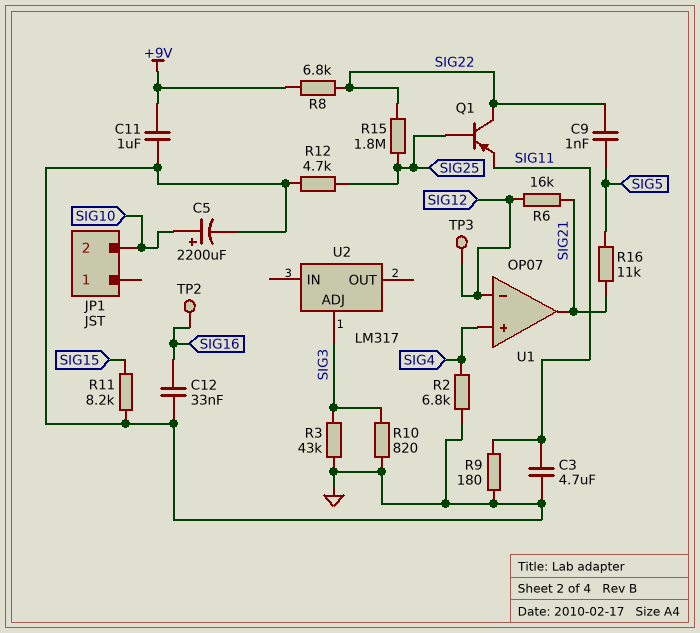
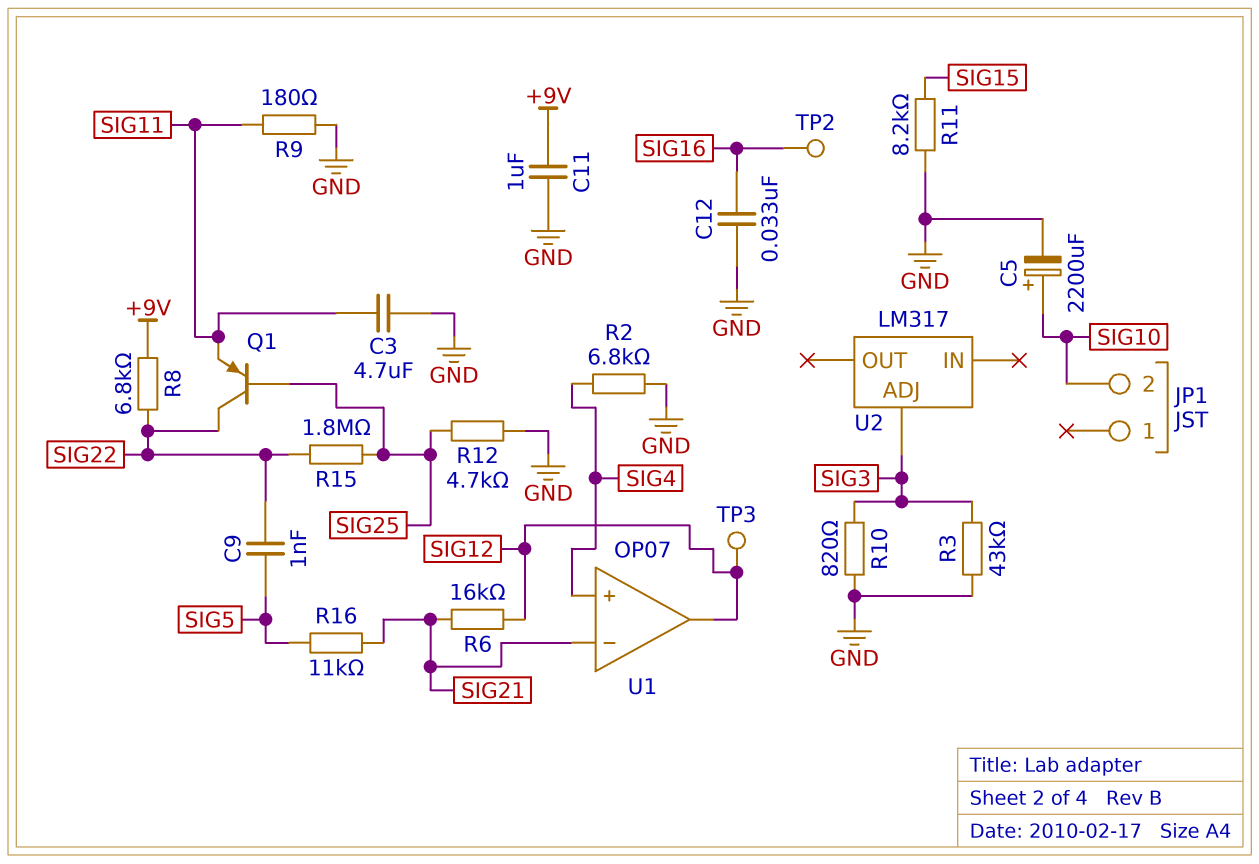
U1 pin in-: SIG12 -> SIG21
U1 pin out: SIG21 -> SIG12

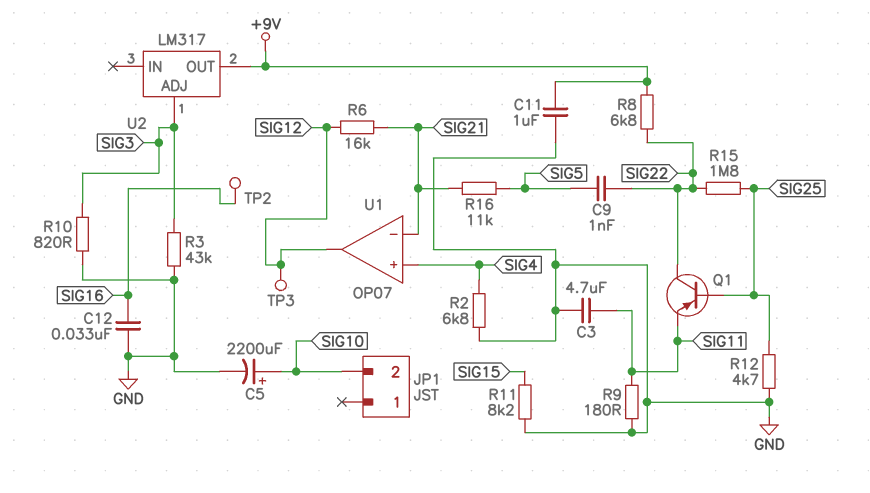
U2 pin OUT: none -> +9V

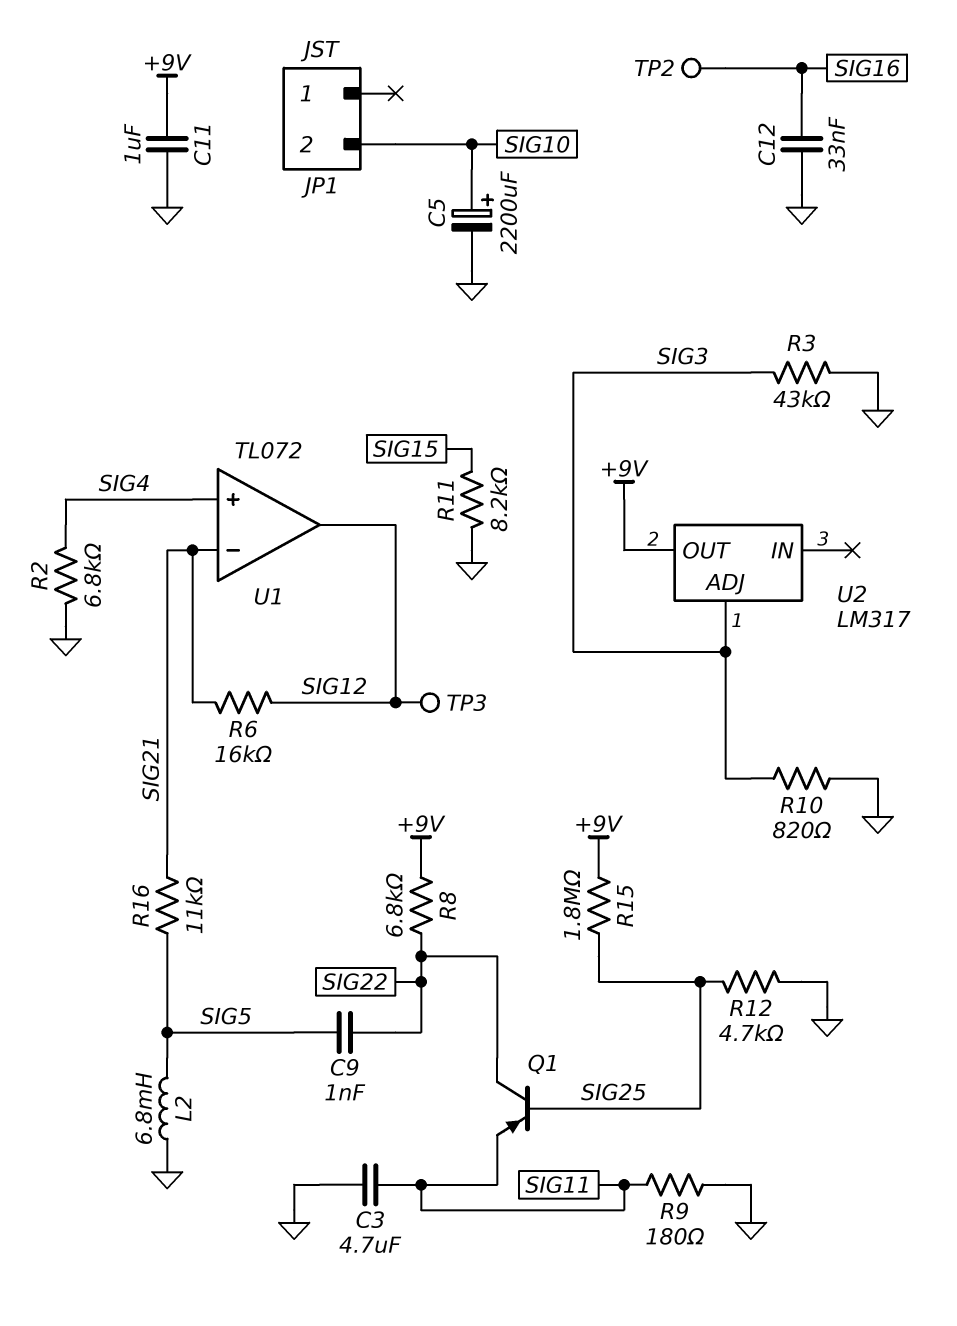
L2: none -> 6.8mH (GND, SIG5)
R15: 1.8M (SIG22, SIG25) -> 1.8M (+9V, SIG25)
U1: OP07 -> TL072

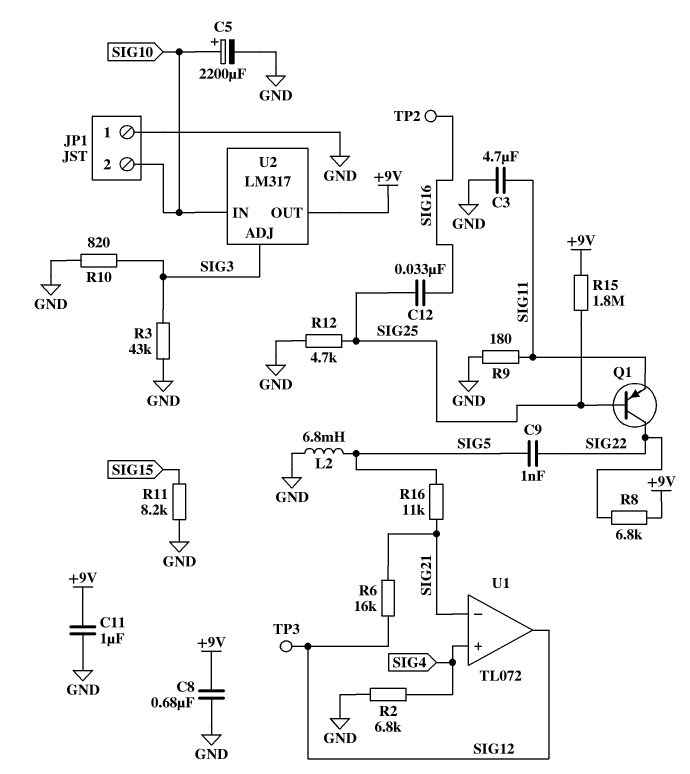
C8: none -> 680nF (+9V, GND)
C12: 33nF (GND, SIG16) -> 33nF (SIG16, SIG25)
JP1 pin 1: none -> GND
U2 pin IN: none -> SIG10

